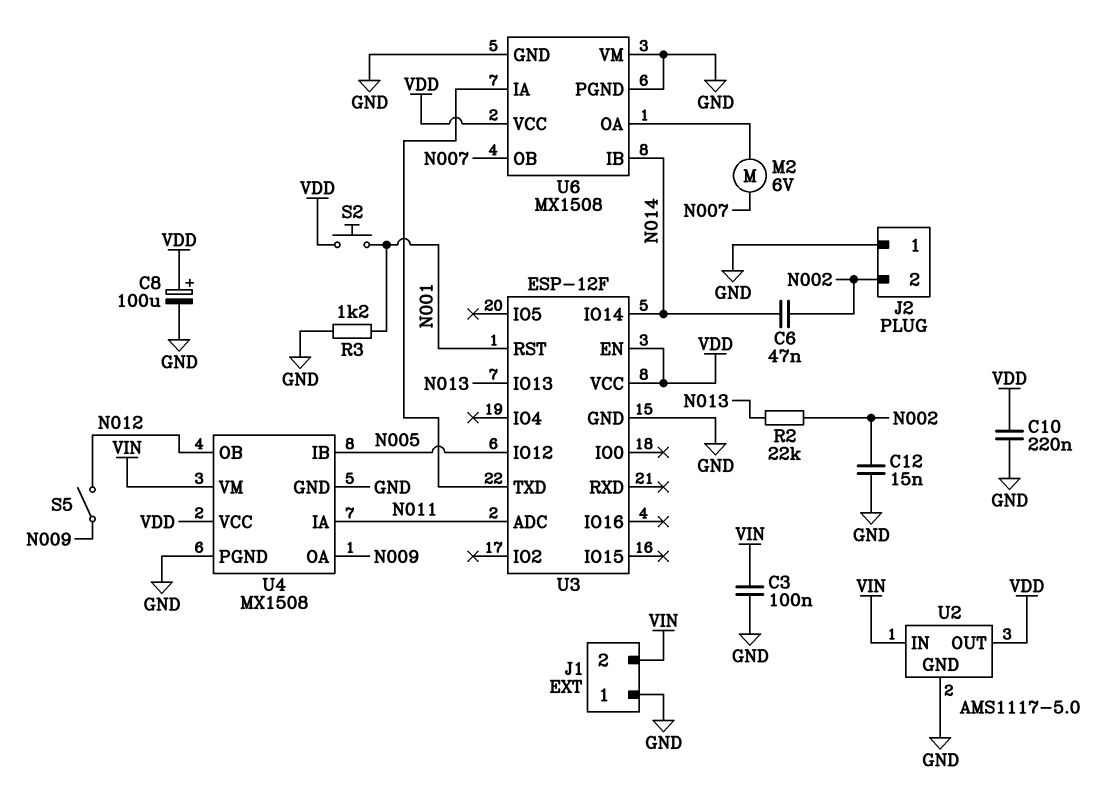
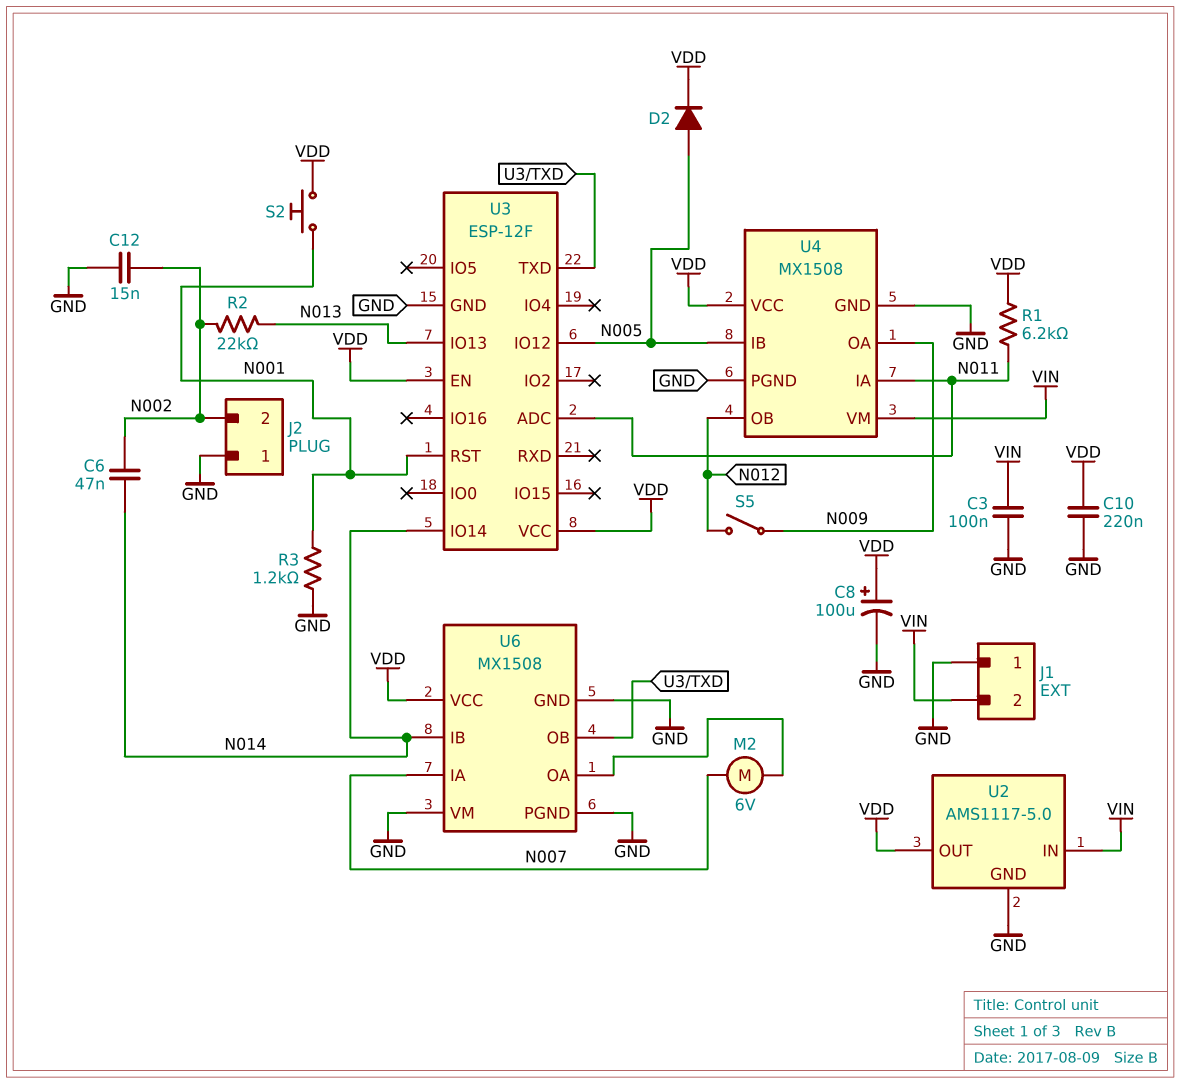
D2: none -> diode (A N005, K VDD)
R1: none -> 6.2k (N011, VDD)
U6 pin IA: U3/TXD -> N007
U6 pin OB: N007 -> U3/TXD

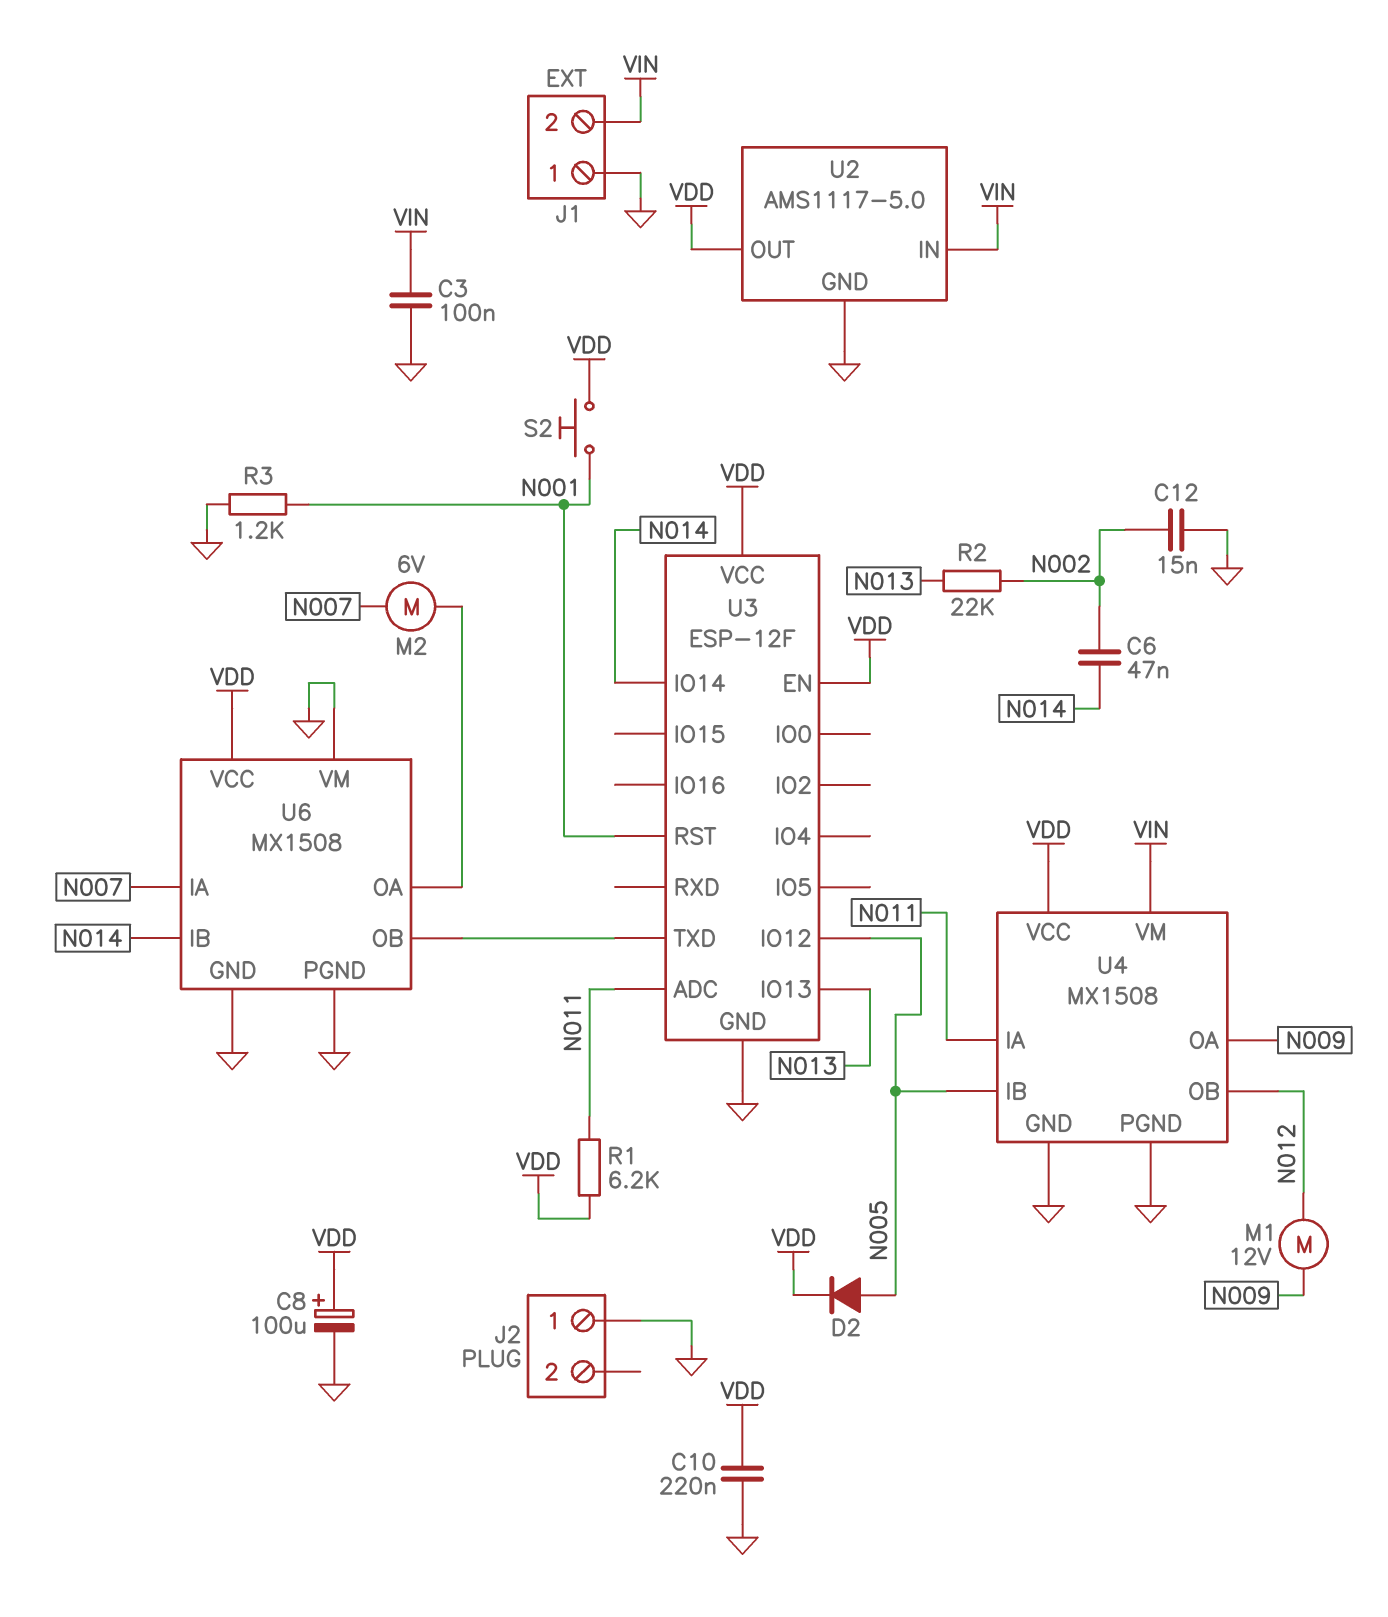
J2 pin 2: N002 -> none
M1: none -> motor 12V (N009, N012)
S5: switch (N009, N012) -> none

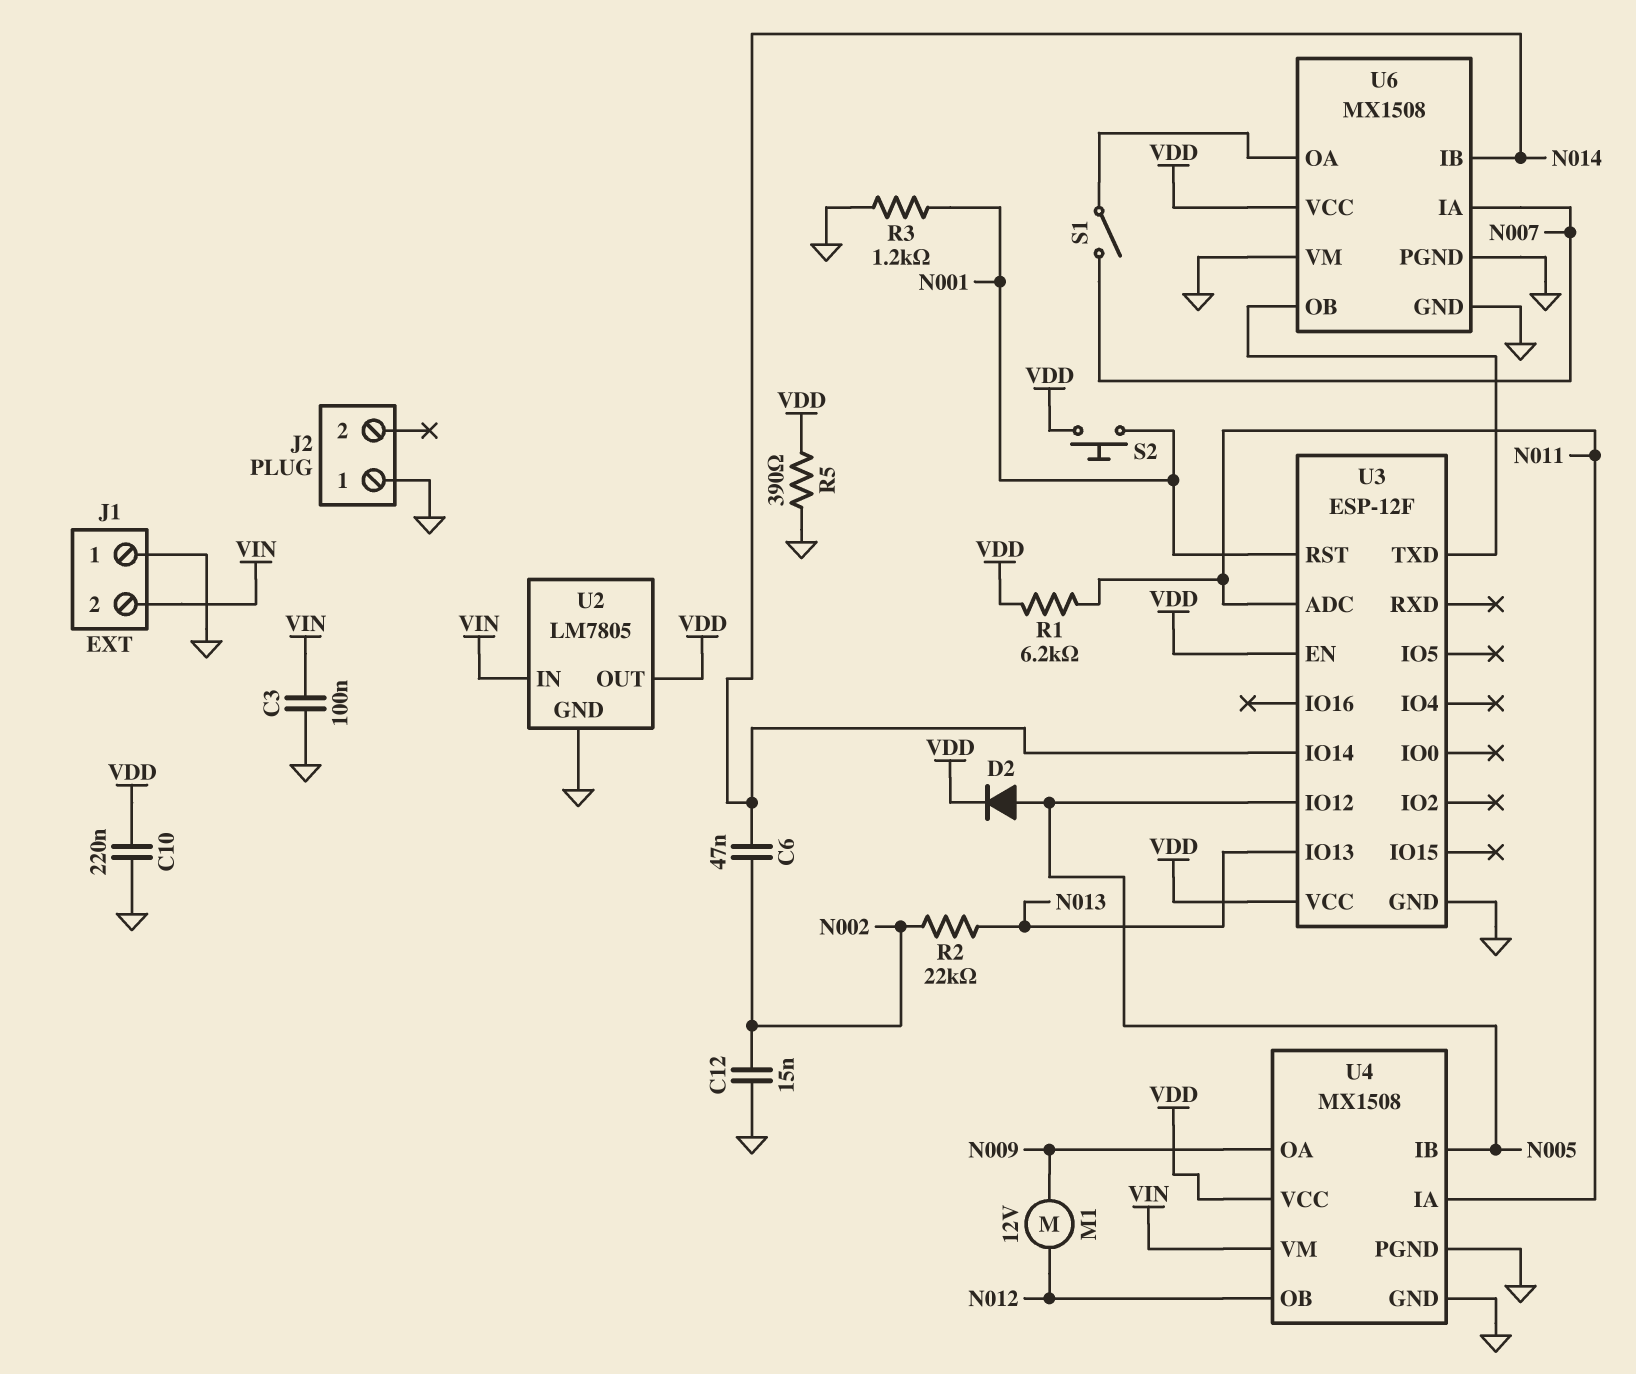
C8: 100uF (plus VDD, minus GND) -> none
M2: motor 6V (N007, U6/OA) -> none
R5: none -> 390 (GND, VDD)
S1: none -> switch (N007, U6/OA)
U2: AMS1117-5.0 -> LM7805

